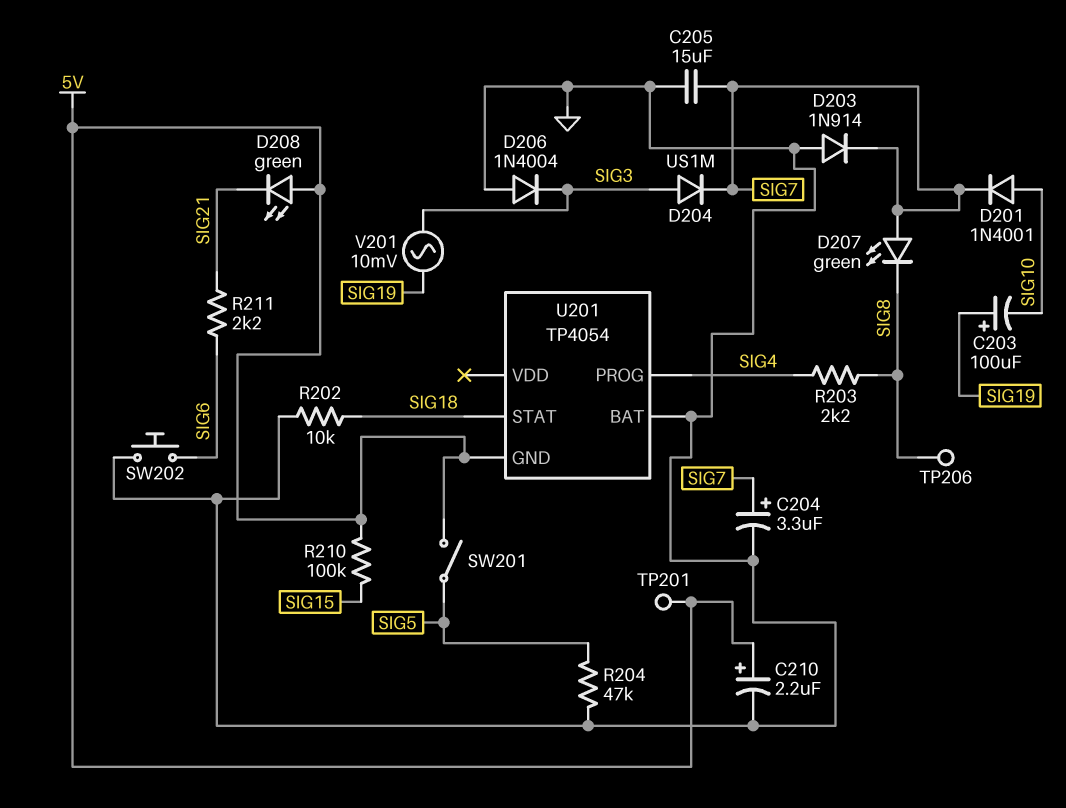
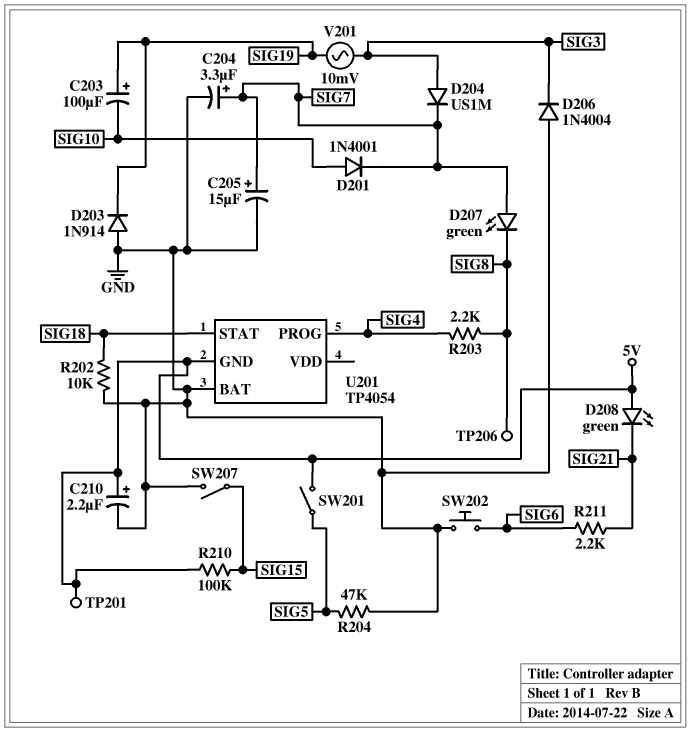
C205: 15uF (GND, SIG7) -> 15uF (plus SIG7, minus GND)
D203: diode 1N914 (A GND, K SIG7) -> diode 1N914 (A GND, K SIG19)
SW207: none -> switch (GND, SIG15)

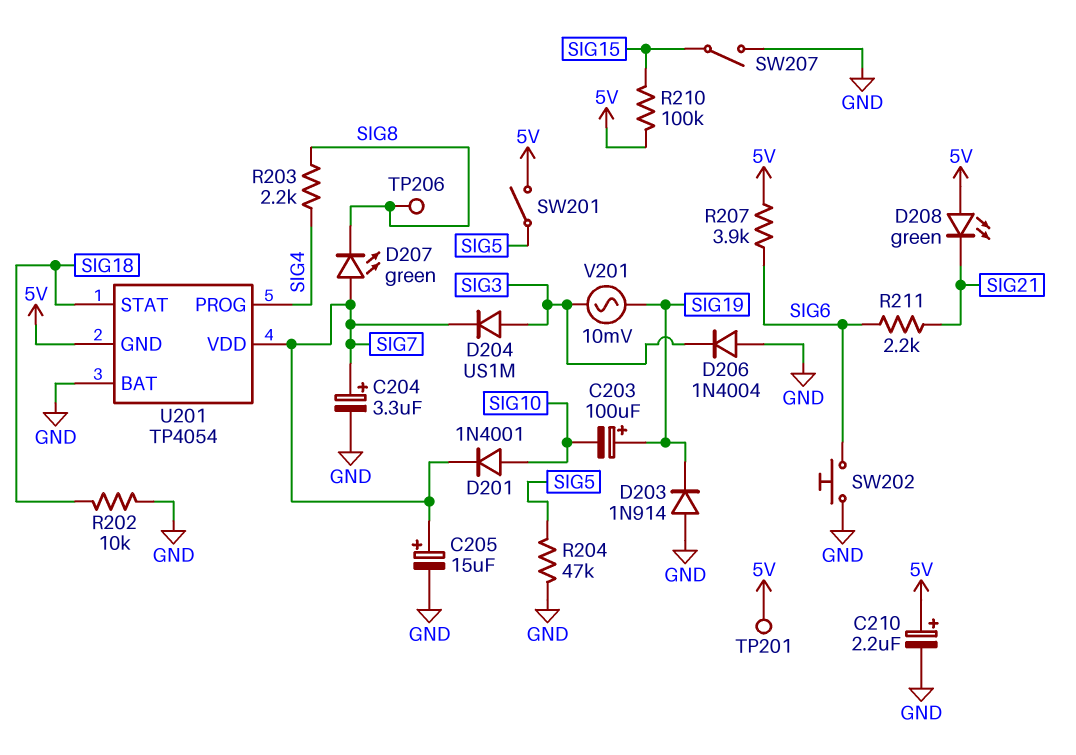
R207: none -> 3.9k (5V, SIG6)
U201 pin VDD: none -> SIG7

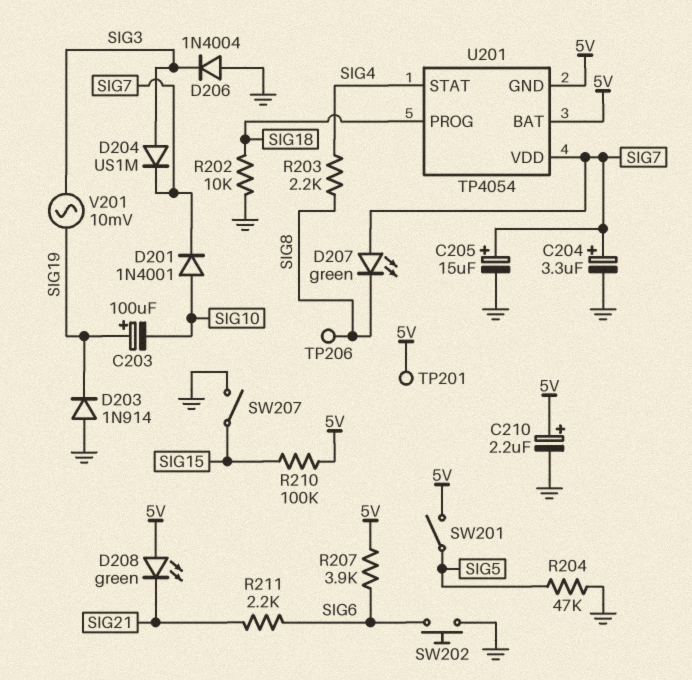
U201 pin BAT: GND -> 5V
U201 pin PROG: SIG4 -> SIG18
U201 pin STAT: SIG18 -> SIG4

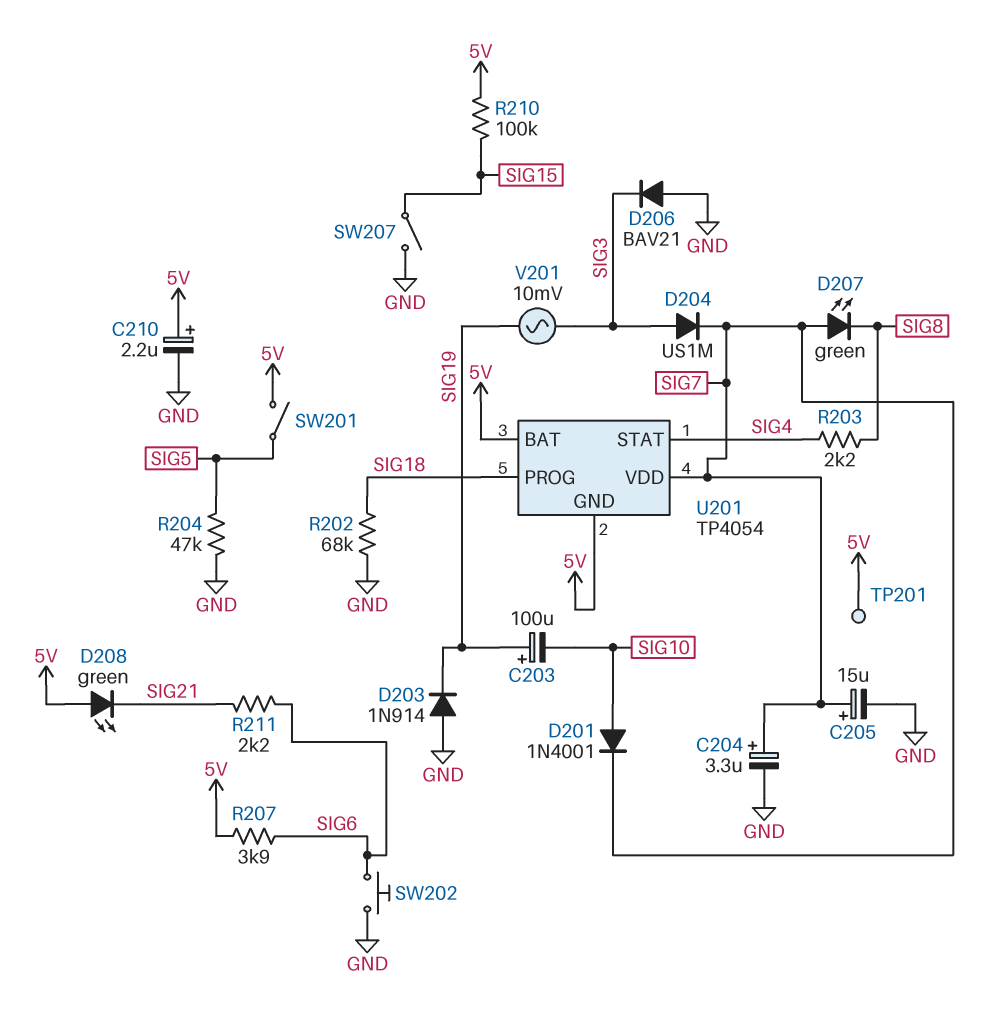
D206: diode 1N4004 (A GND, K SIG3) -> diode BAV21 (A GND, K SIG3)
R202: 10k (GND, SIG18) -> 68k (GND, SIG18)
TP206: test point (SIG8) -> none

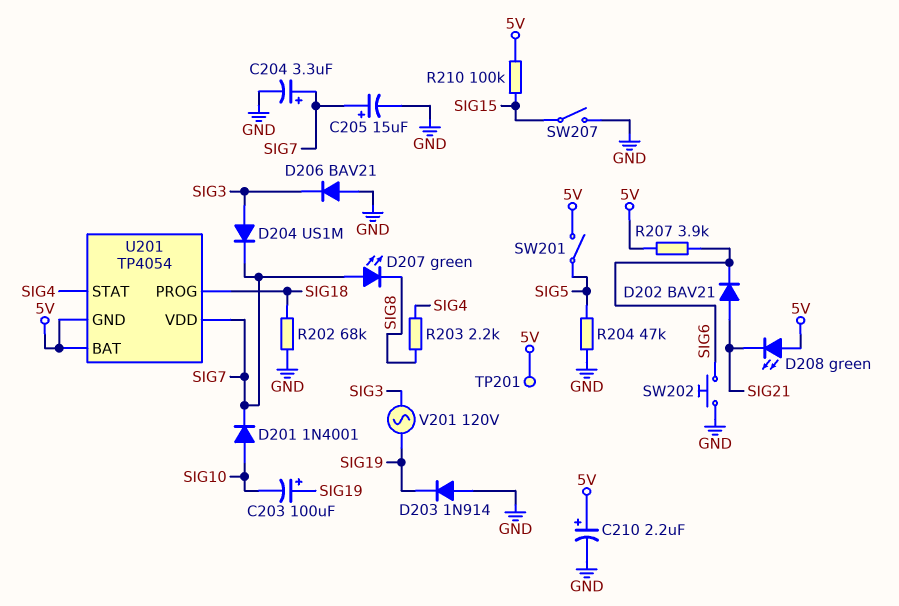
D202: none -> diode BAV21 (A SIG21, K SIG6)
R211: 2.2k (SIG6, SIG21) -> none
V201: AC 10mV (SIG3, SIG19) -> AC 120V (SIG3, SIG19)

